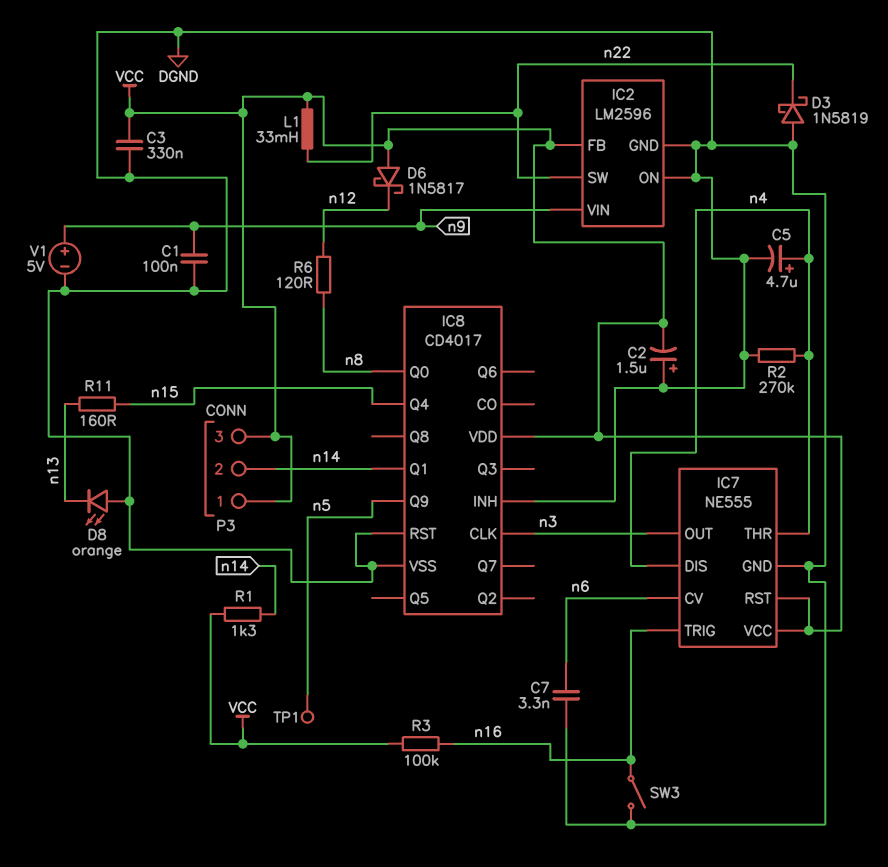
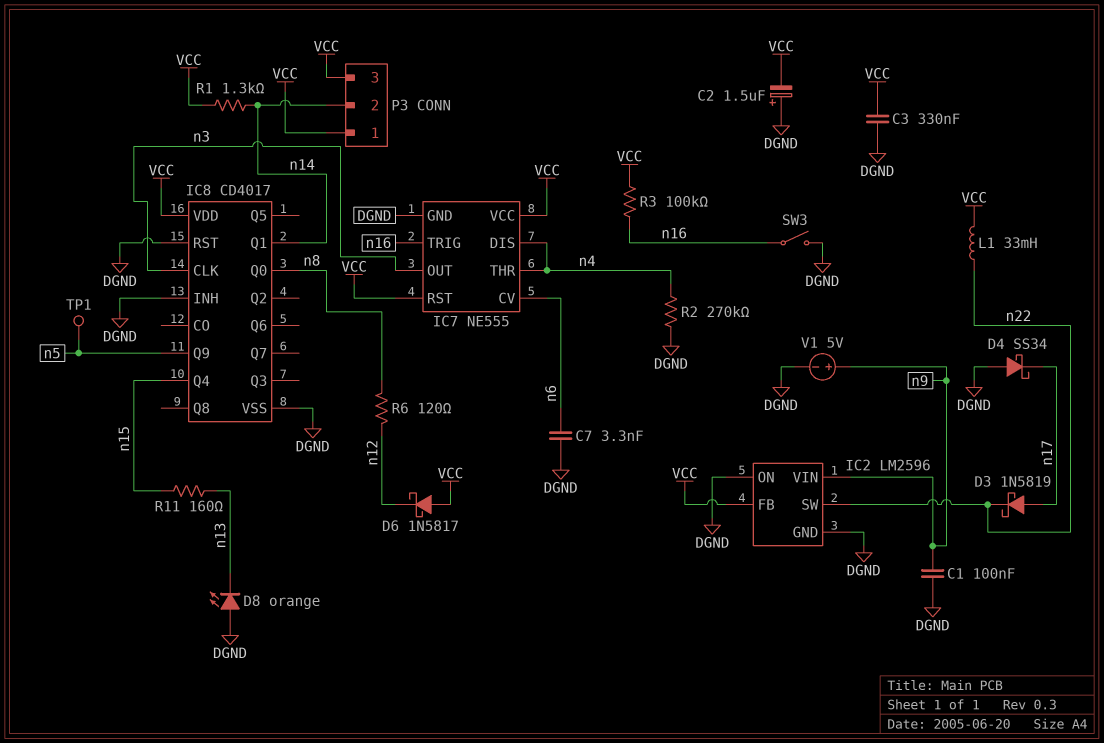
C5: 4.7uF (plus n4, minus DGND) -> none
D3: schottky 1N5819 (A DGND, K n22) -> schottky 1N5819 (A n17, K n22)
D4: none -> schottky SS34 (A DGND, K n17)

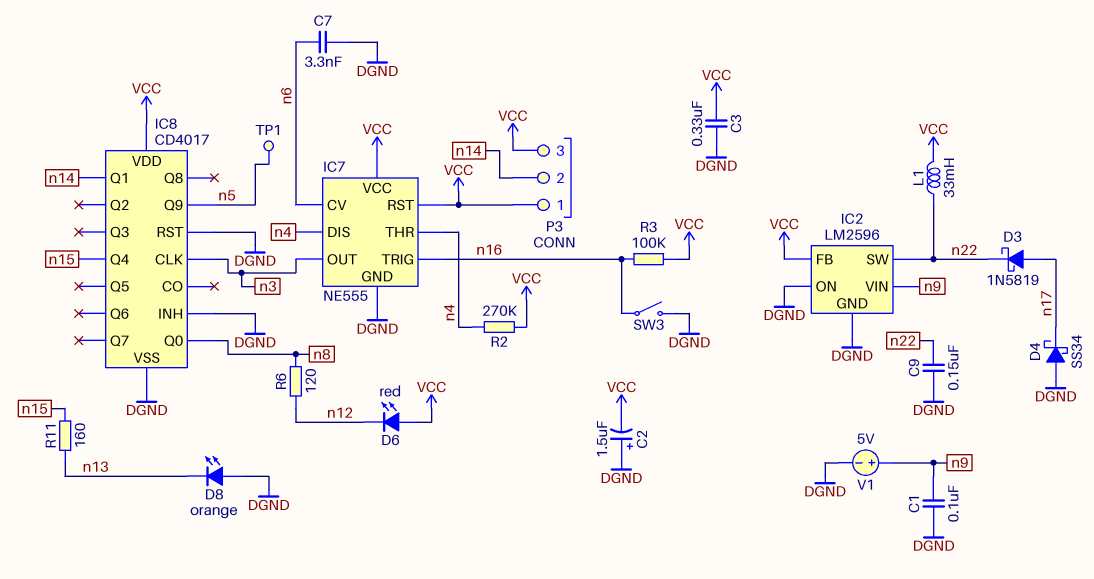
C9: none -> 150nF (DGND, n22)
D6: schottky 1N5817 (A VCC, K n12) -> LED red (A VCC, K n12)
R1: 1.3k (VCC, n14) -> none
R2: 270k (DGND, n4) -> 270k (VCC, n4)

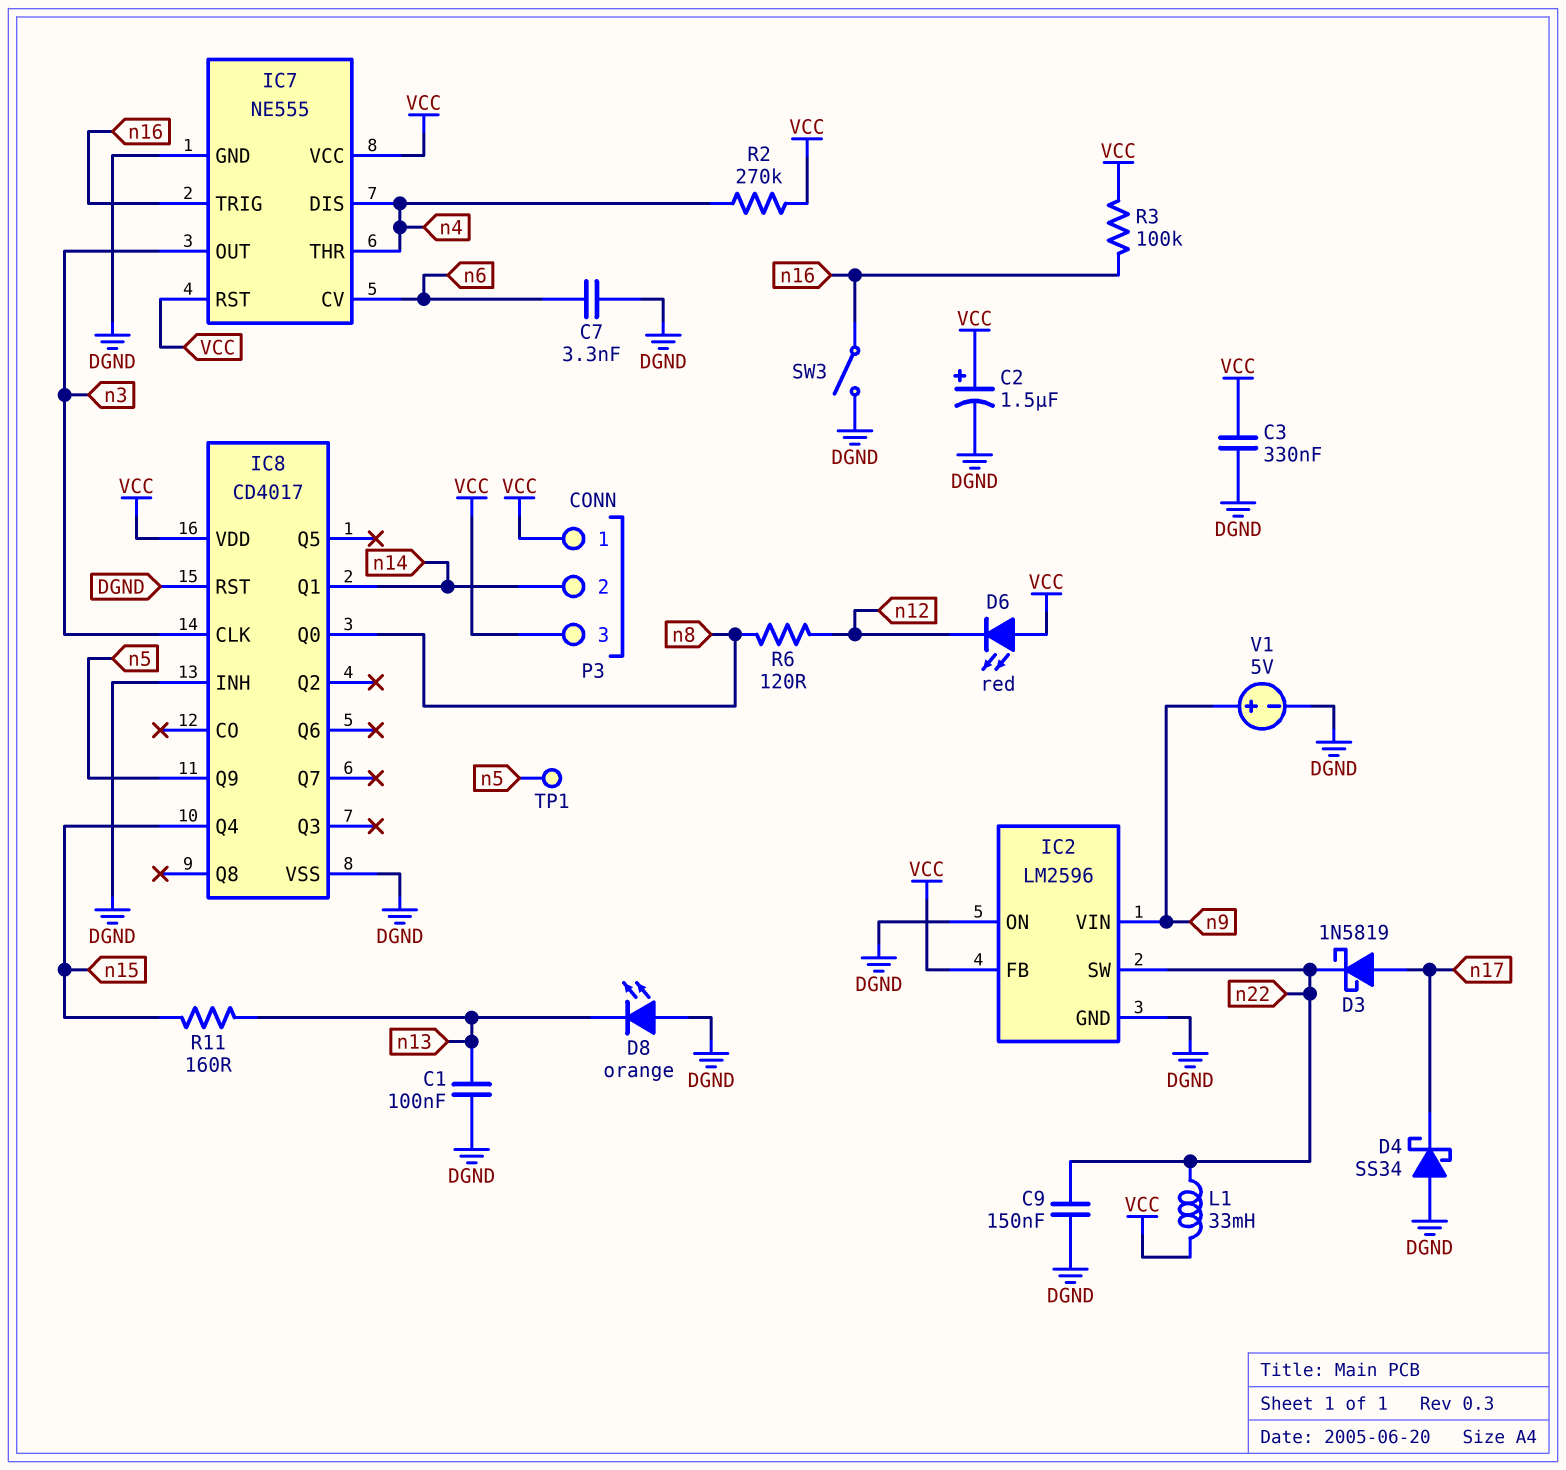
C1: 100nF (DGND, n9) -> 100nF (DGND, n13)
C2: 1.5uF (plus DGND, minus VCC) -> 1.5uF (plus VCC, minus DGND)

